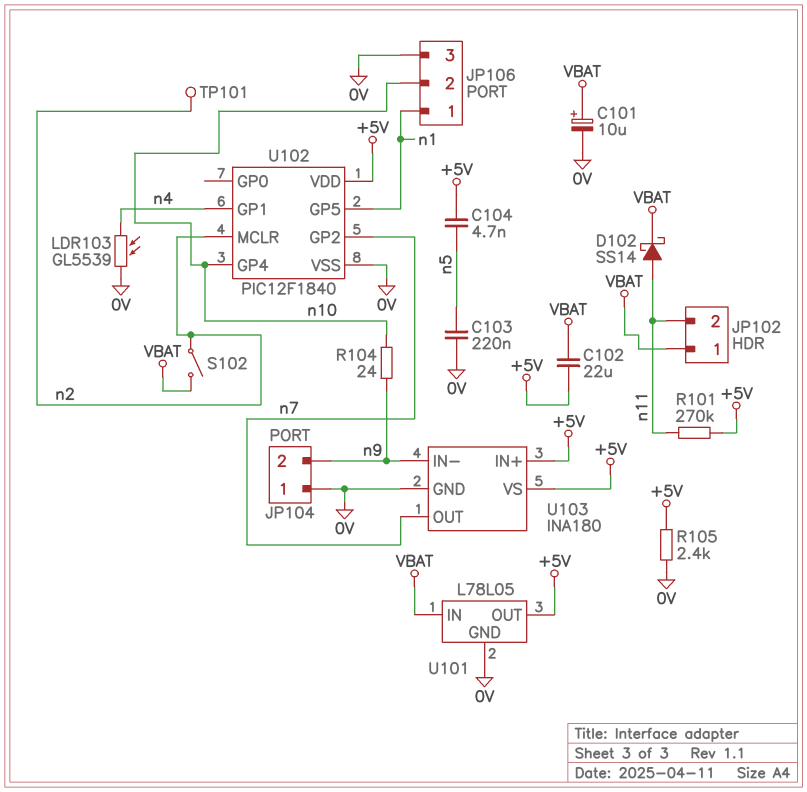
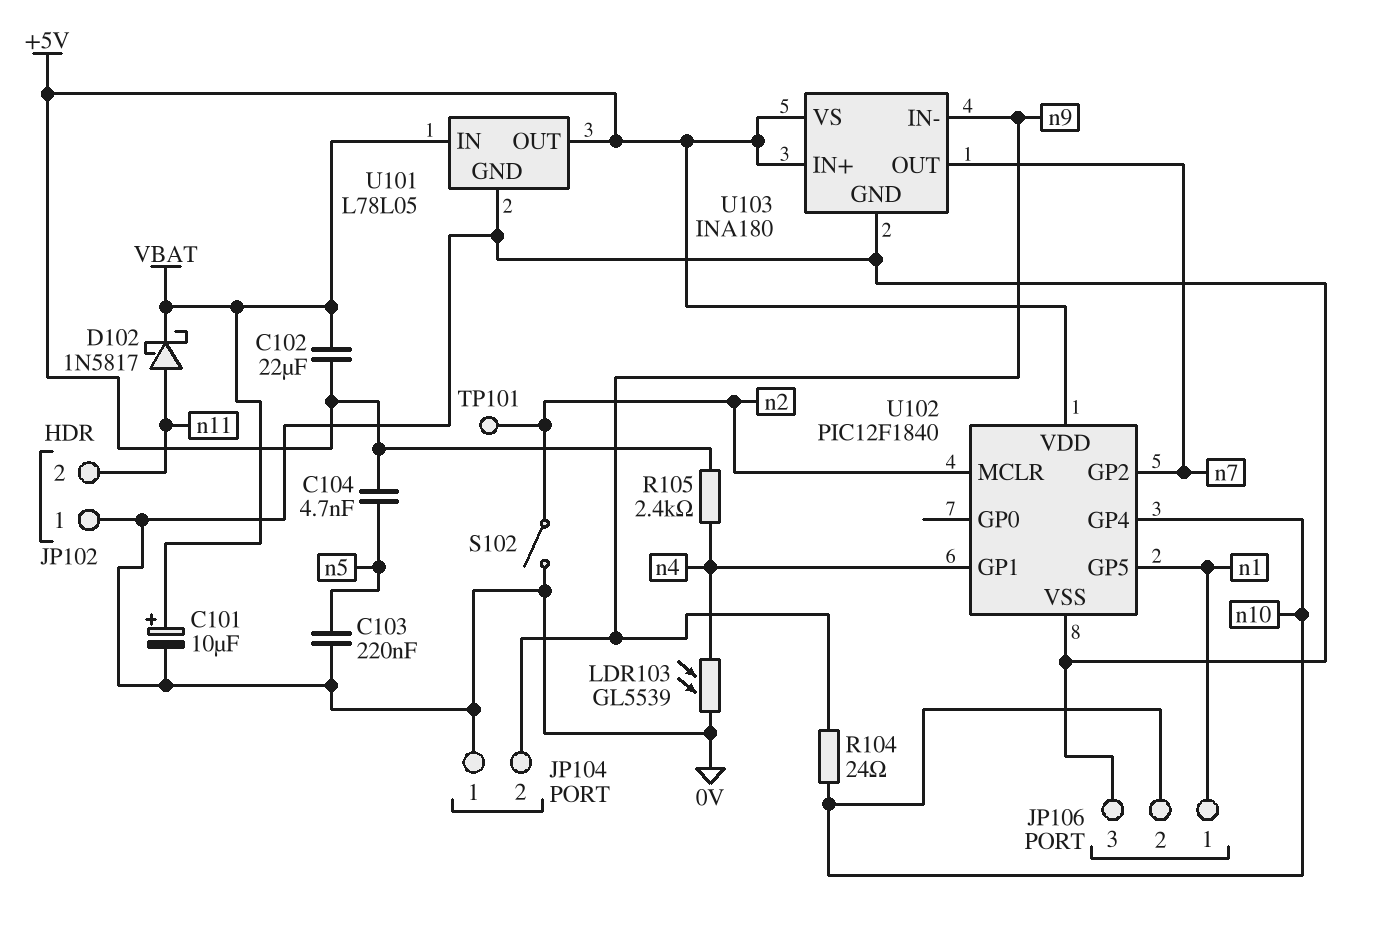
D102: schottky SS14 (A n11, K VBAT) -> schottky 1N5817 (A n11, K VBAT)
JP102 pin 1: VBAT -> 0V
R101: 270k (+5V, n11) -> none
R105: 2.4k (+5V, 0V) -> 2.4k (+5V, n4)
S102: switch (VBAT, n2) -> switch (0V, n2)

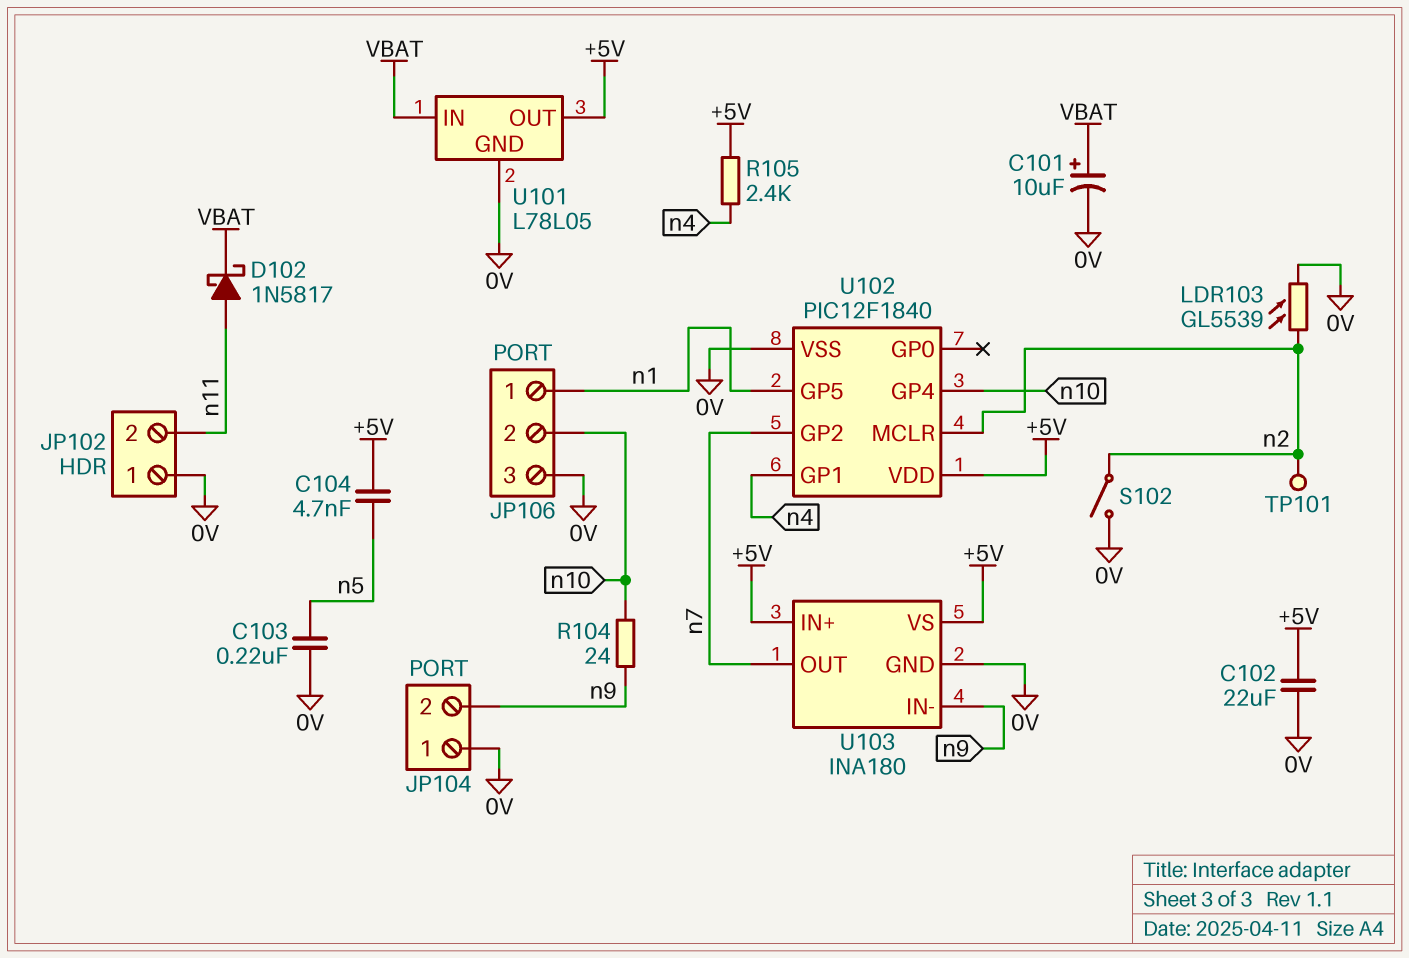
C102: 22uF (+5V, VBAT) -> 22uF (+5V, 0V)
LDR103: GL5539 (0V, n4) -> GL5539 (0V, n2)

